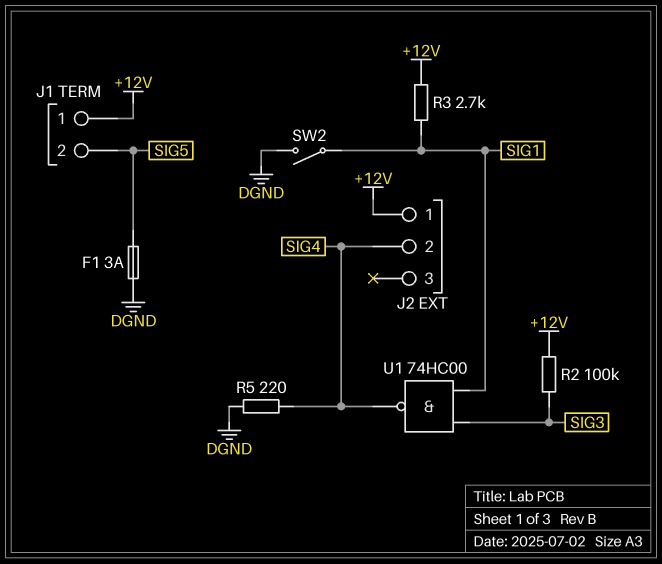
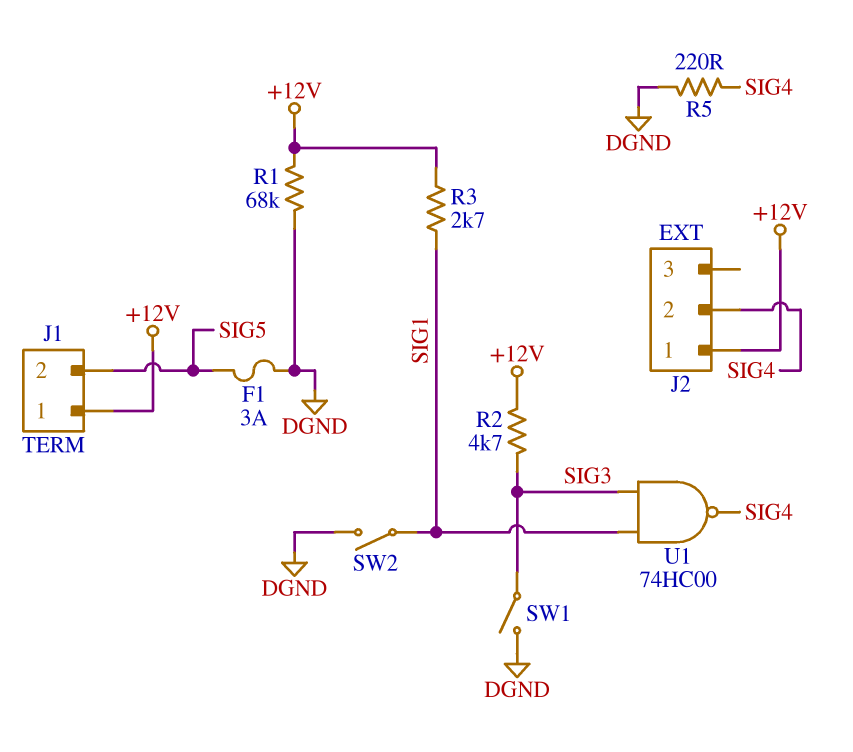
R1: none -> 68k (+12V, DGND)
R2: 100k (+12V, SIG3) -> 4.7k (+12V, SIG3)
SW1: none -> switch (DGND, SIG3)

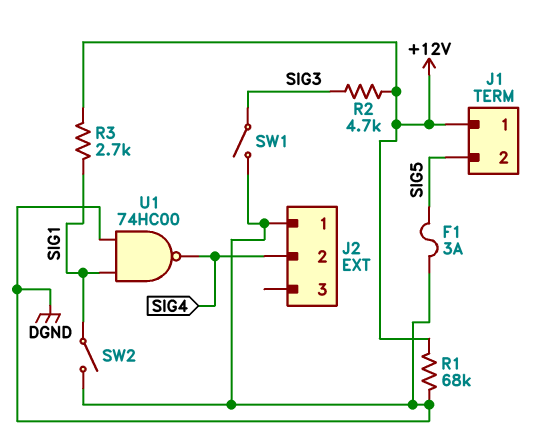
J2 pin 1: +12V -> DGND
R5: 220 (DGND, SIG4) -> none
U1: NAND 74HC00 (in SIG1, in SIG3, out SIG4) -> NAND 74HC00 (in DGND, in SIG1, out SIG4)

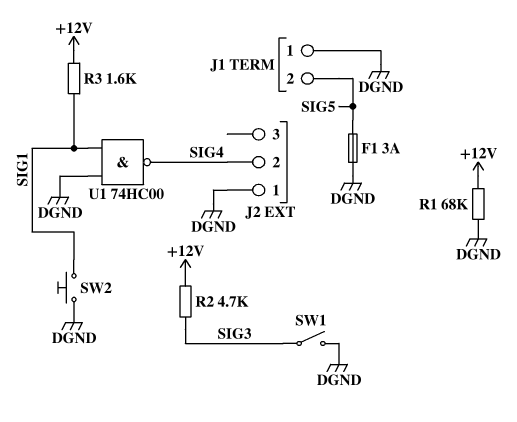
J1 pin 1: +12V -> DGND
R3: 2.7k (+12V, SIG1) -> 1.6k (+12V, SIG1)
SW2: switch (DGND, SIG1) -> button (DGND, SIG1)

